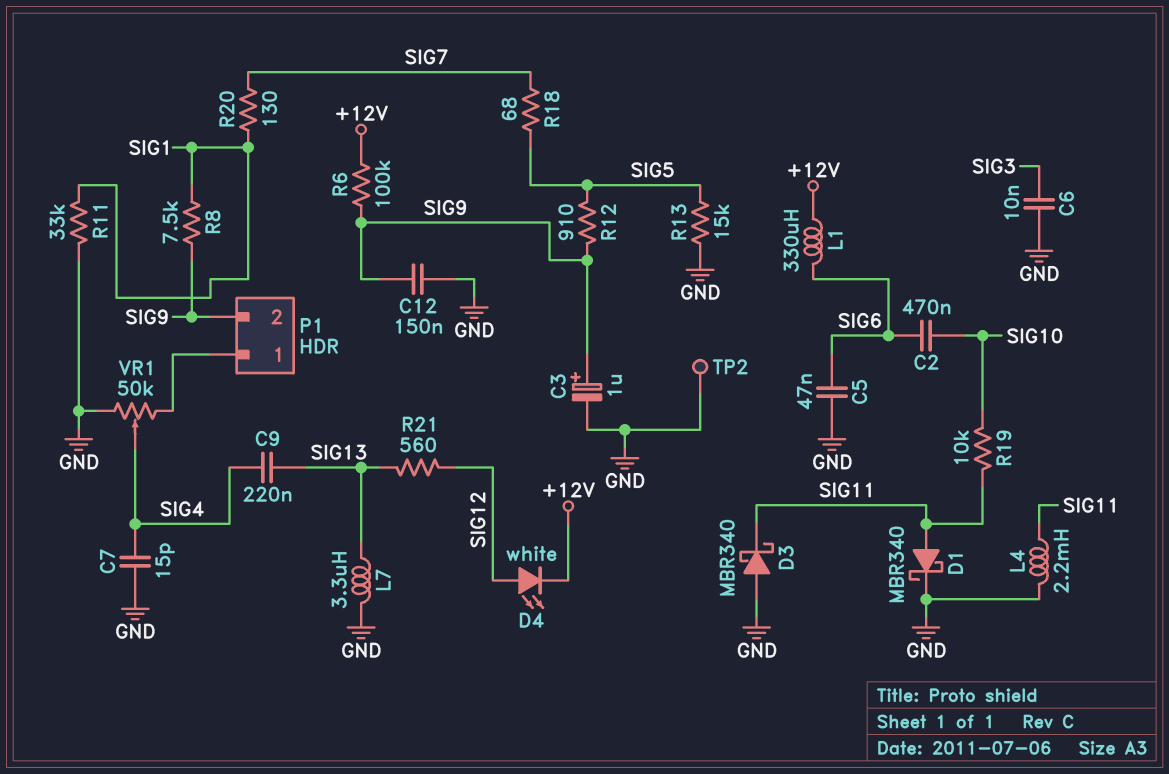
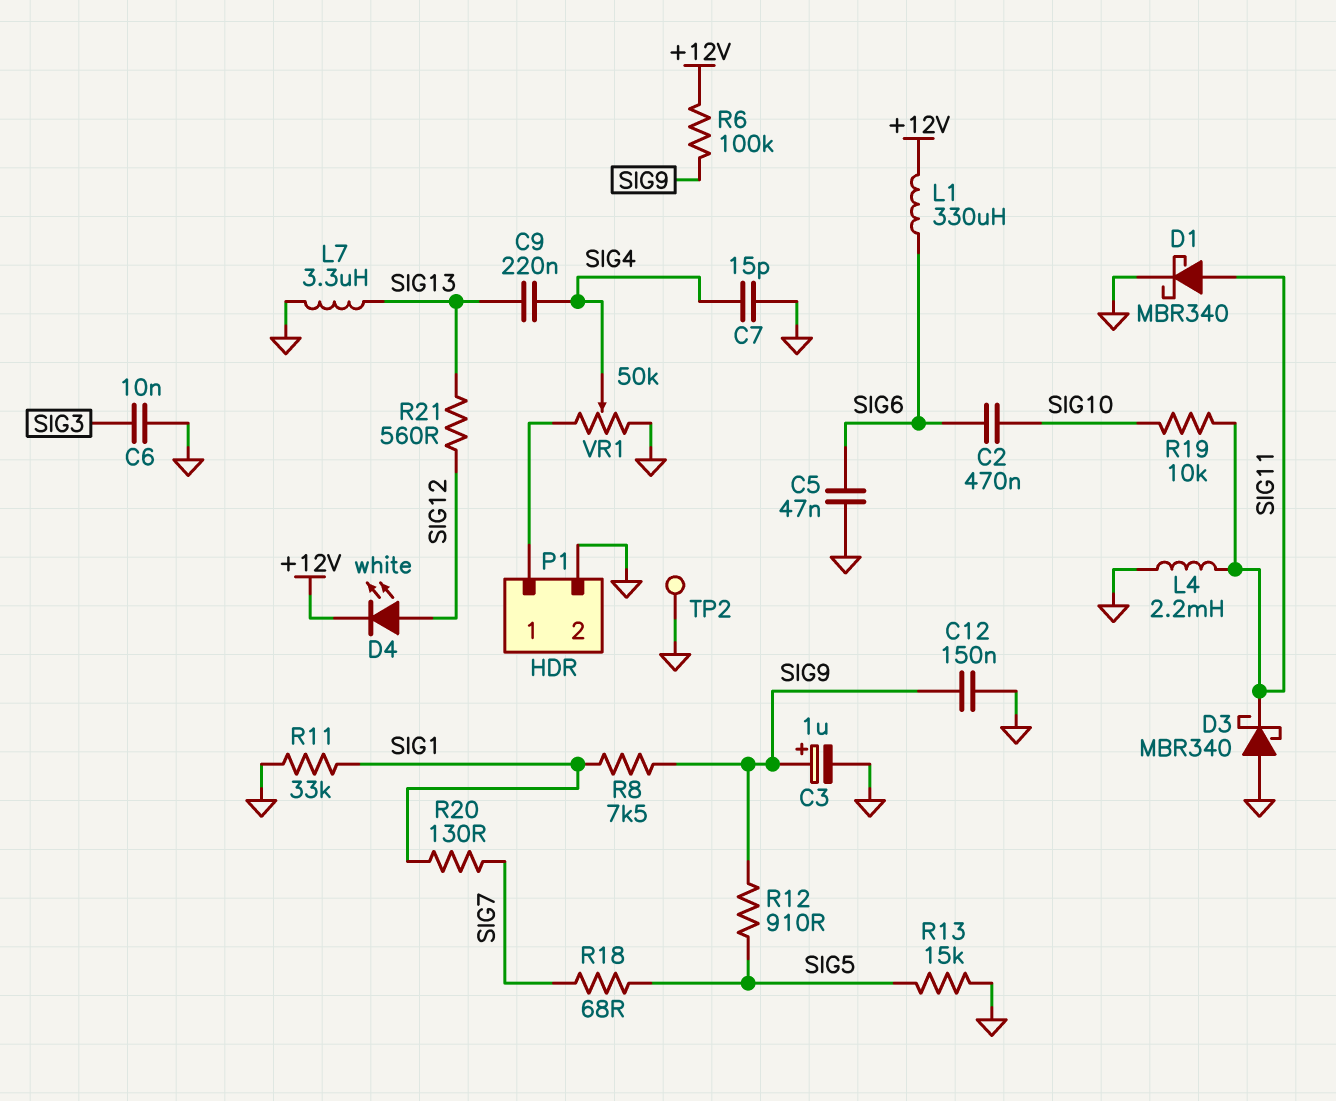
P1 pin 2: SIG9 -> GND

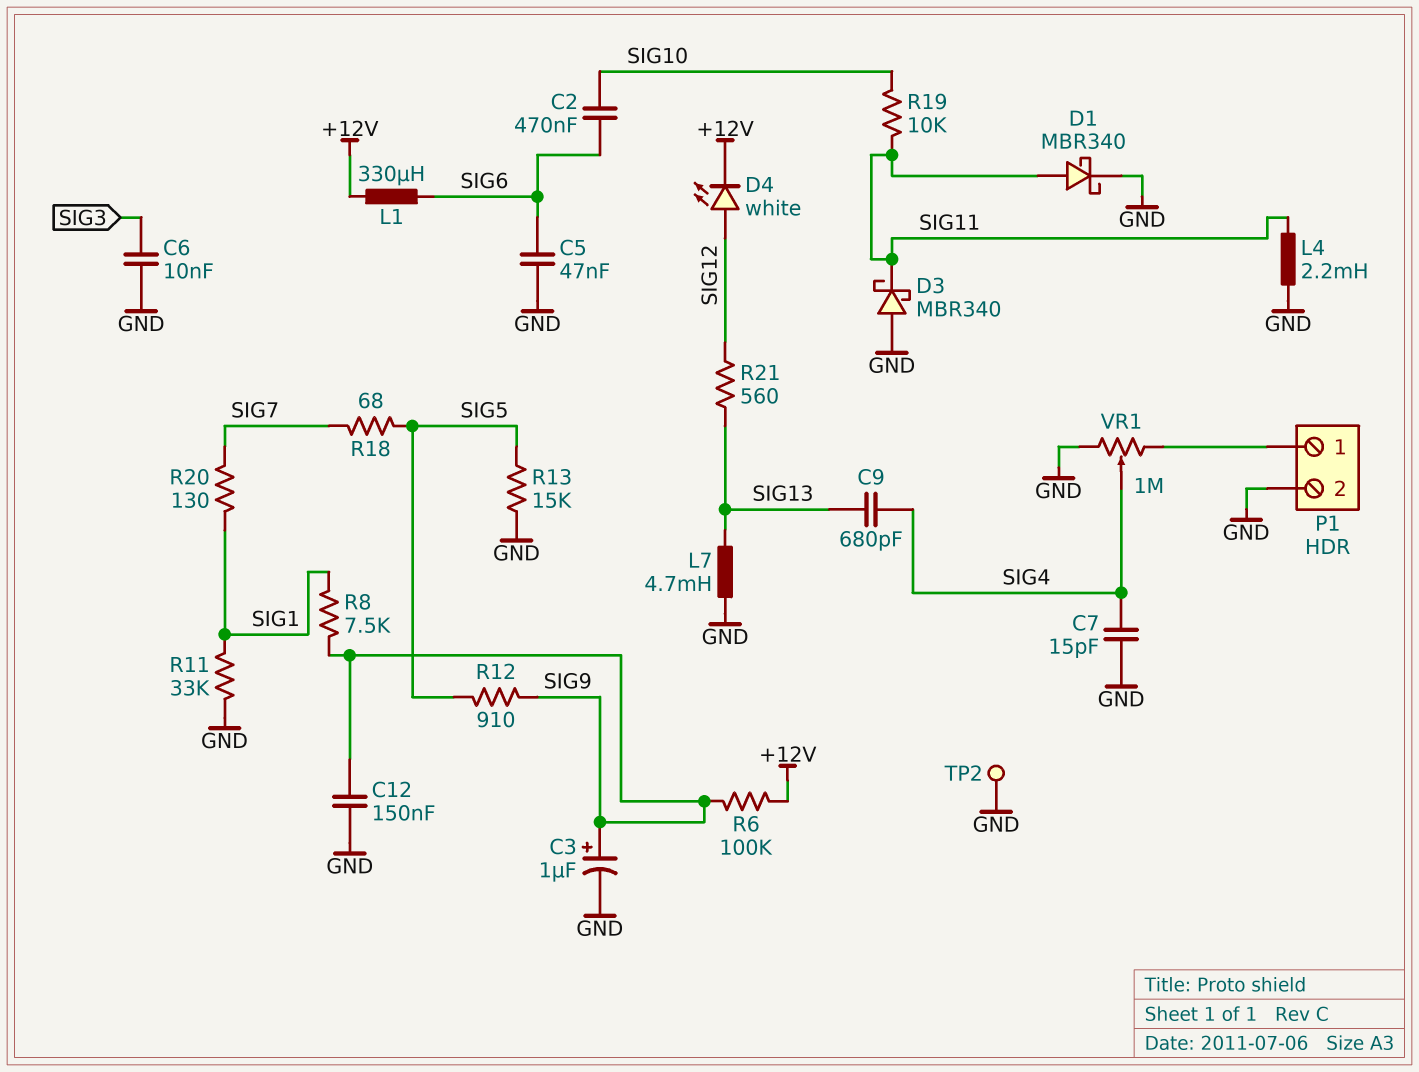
C9: 220nF (SIG4, SIG13) -> 680pF (SIG4, SIG13)
L7: 3.3uH (GND, SIG13) -> 4.7mH (GND, SIG13)
VR1: 50k (GND, P1/1, wiper SIG4) -> 1M (GND, P1/1, wiper SIG4)

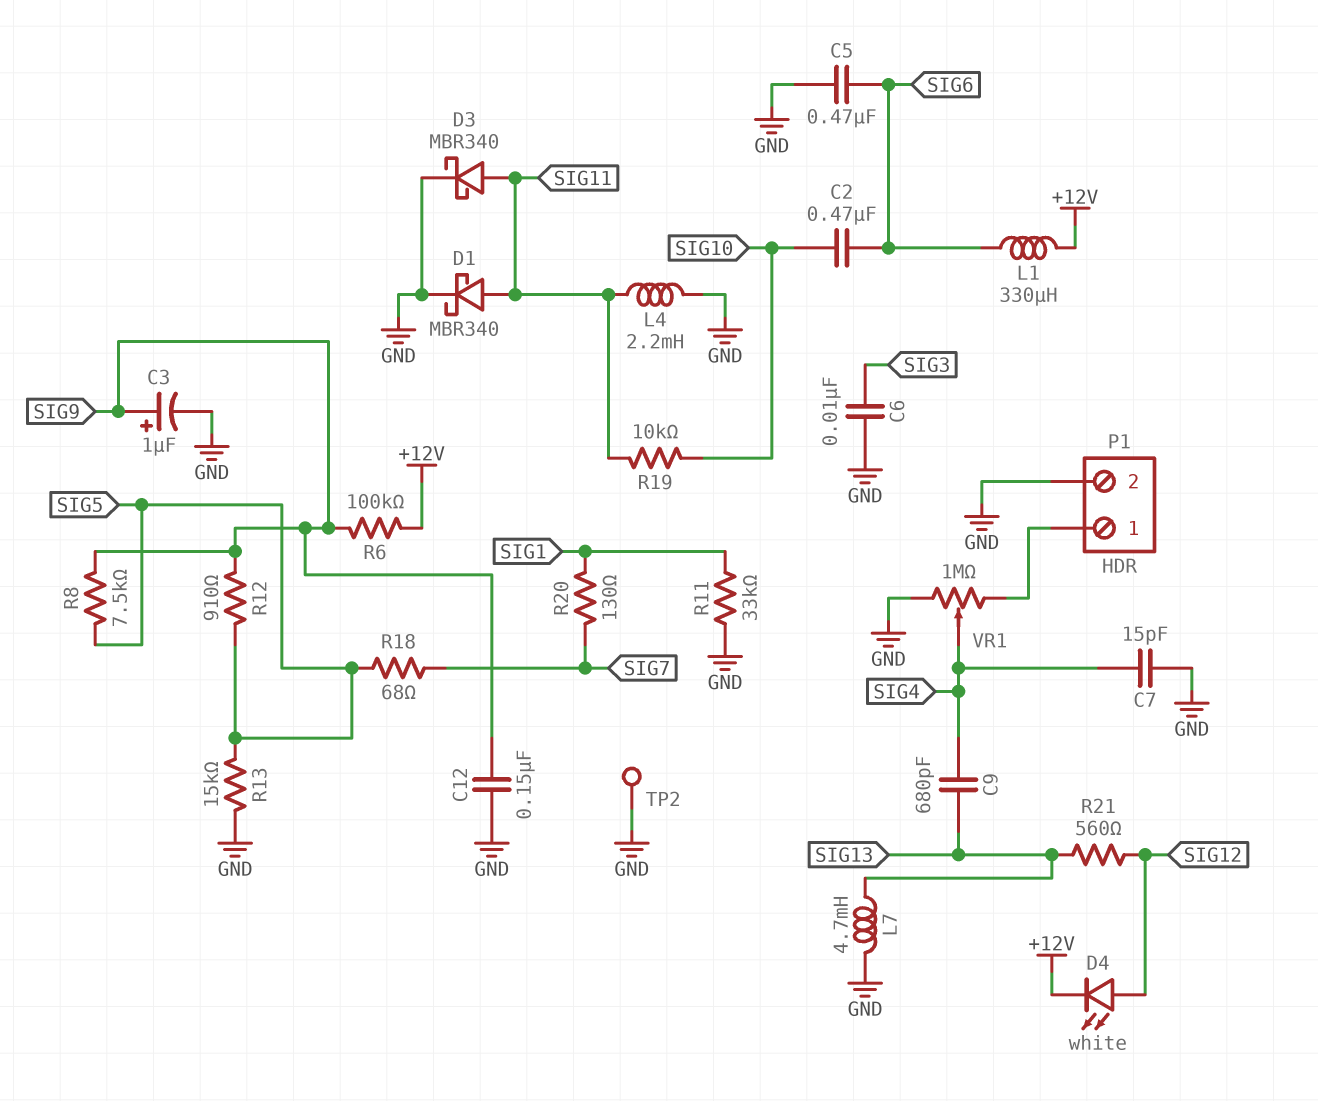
C5: 47nF (GND, SIG6) -> 470nF (GND, SIG6)
D3: schottky MBR340 (A GND, K SIG11) -> schottky MBR340 (A SIG11, K GND)
R8: 7.5k (SIG1, SIG9) -> 7.5k (SIG5, SIG9)

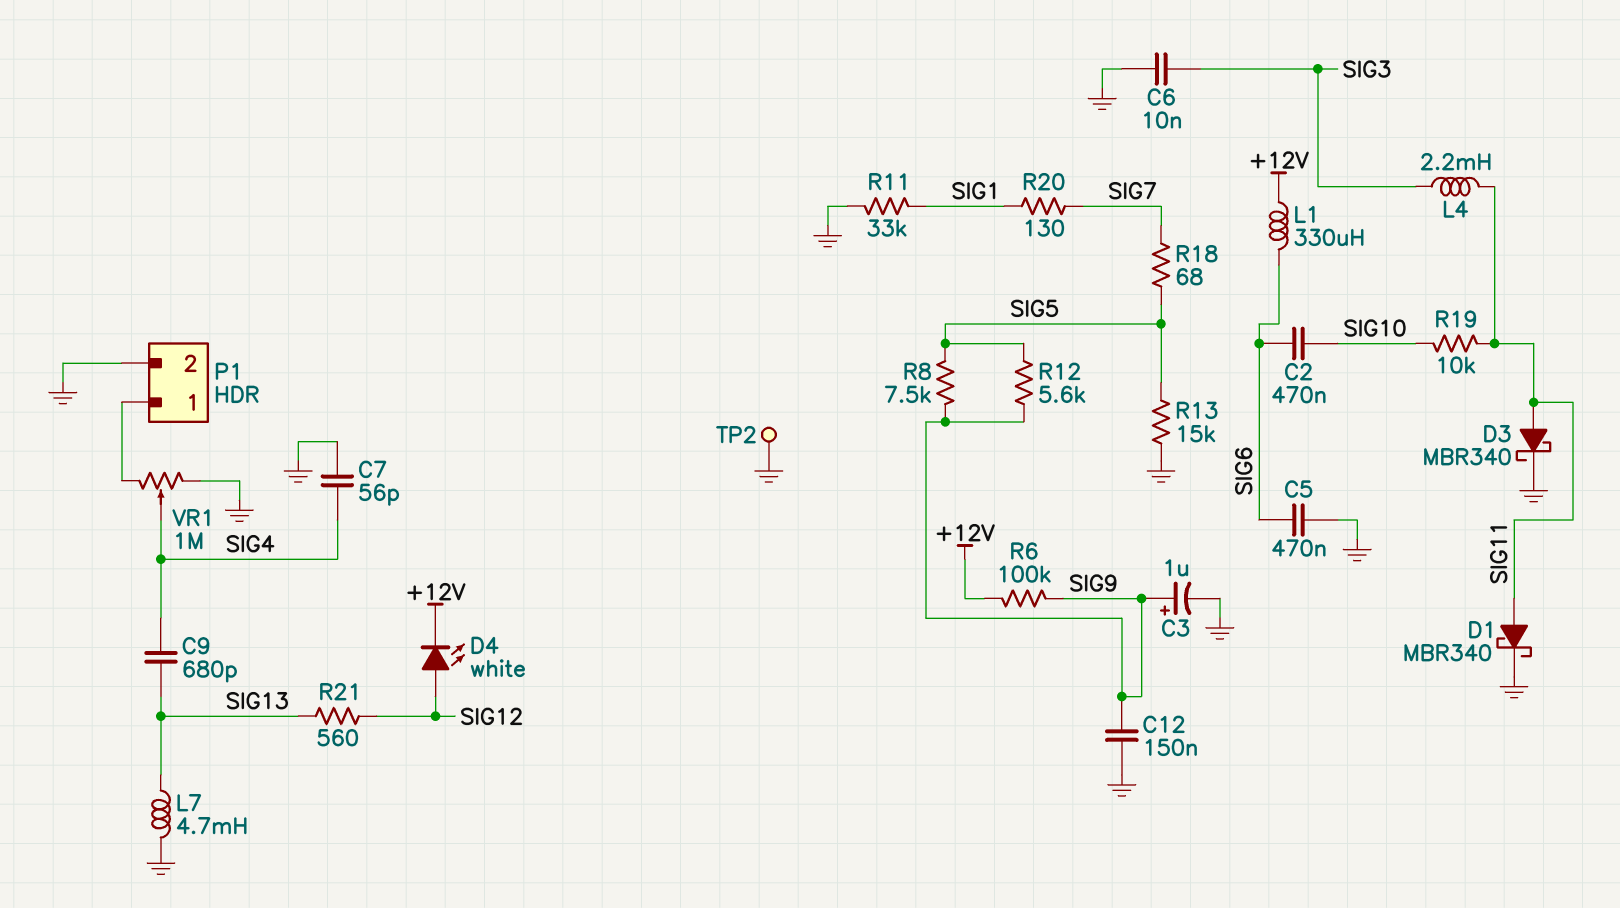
C7: 15pF (GND, SIG4) -> 56pF (GND, SIG4)
L4: 2.2mH (GND, SIG11) -> 2.2mH (SIG3, SIG11)
R12: 910 (SIG5, SIG9) -> 5.6k (SIG5, SIG9)

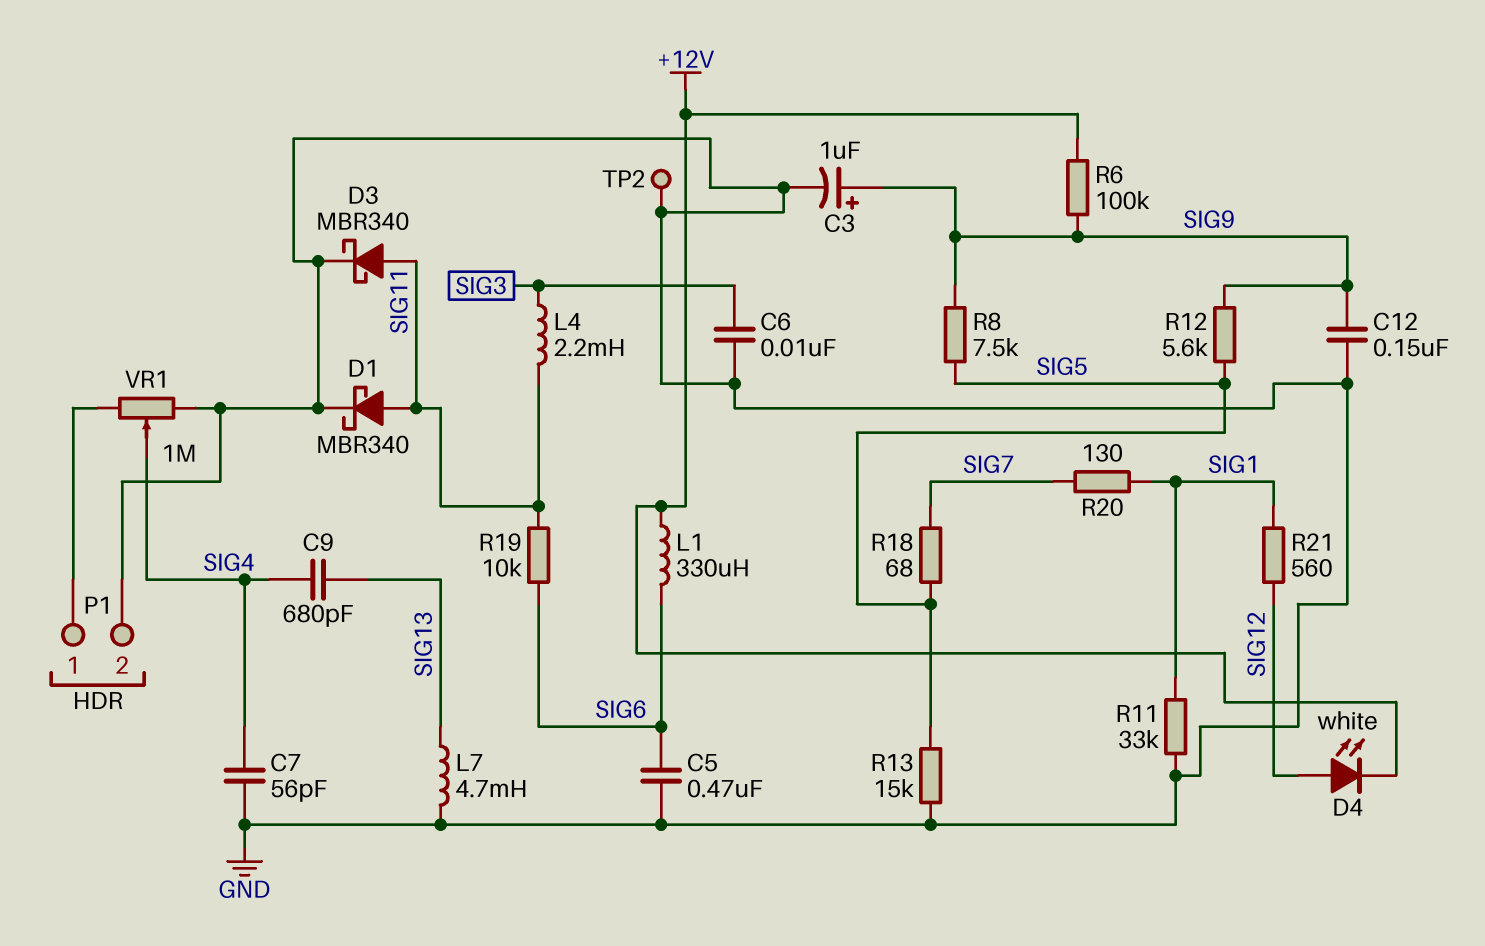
C2: 470nF (SIG6, SIG10) -> none
R19: 10k (SIG10, SIG11) -> 10k (SIG6, SIG11)
R21: 560 (SIG12, SIG13) -> 560 (SIG1, SIG12)

